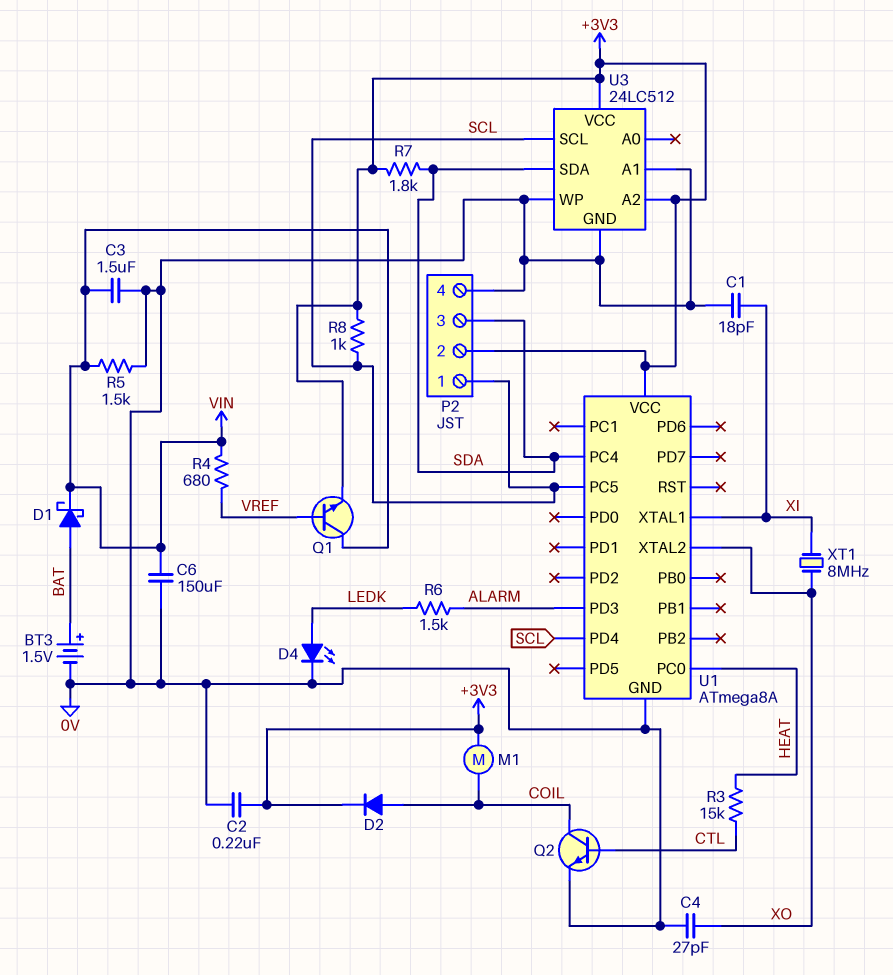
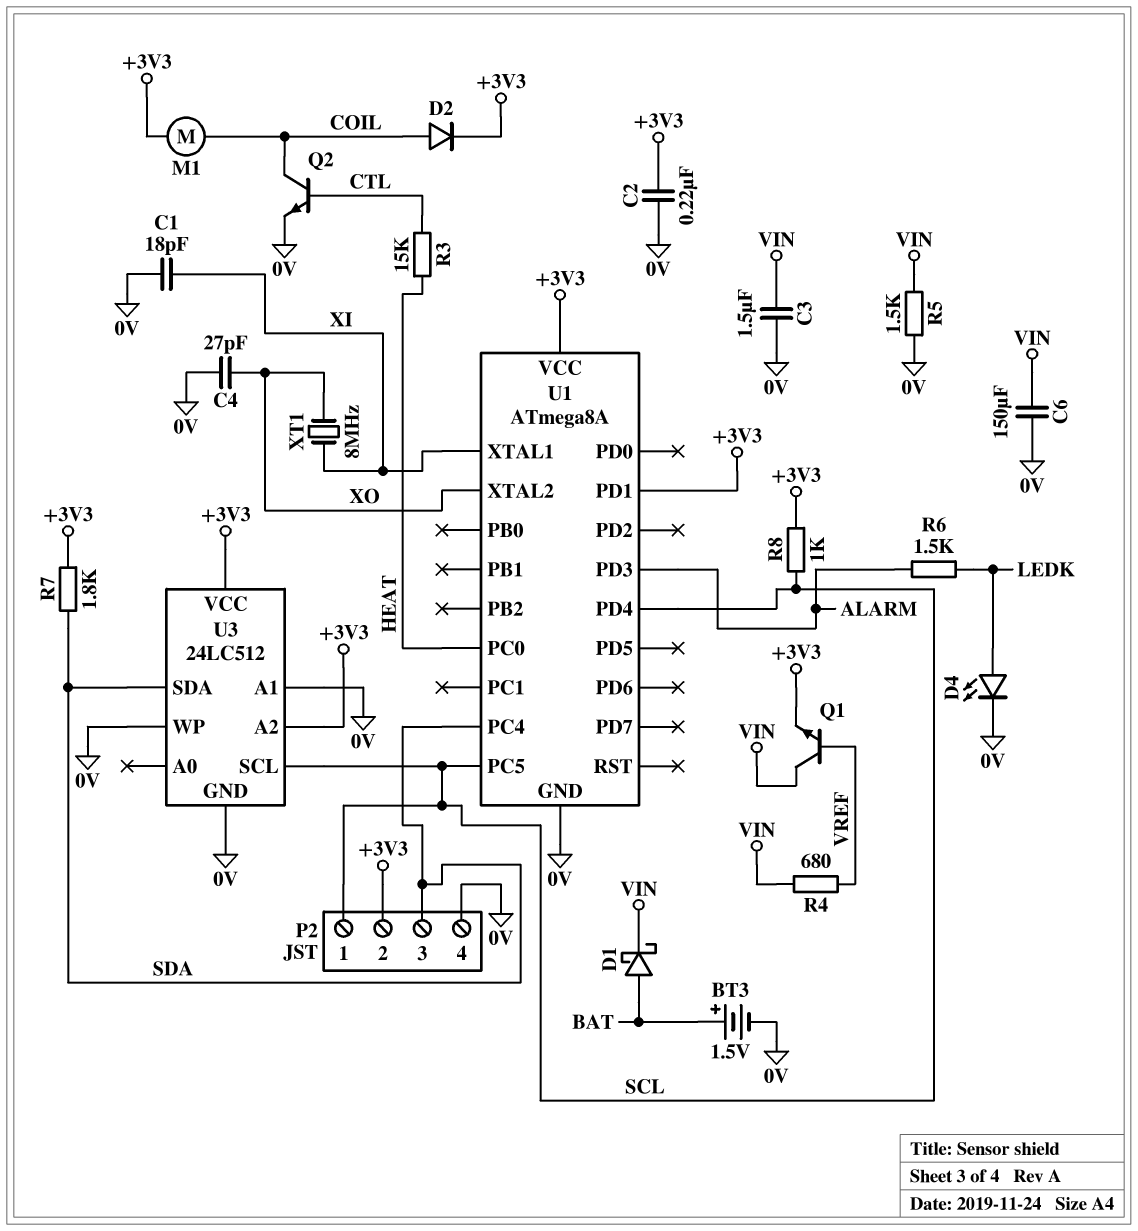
U1 pin PD1: none -> +3V3

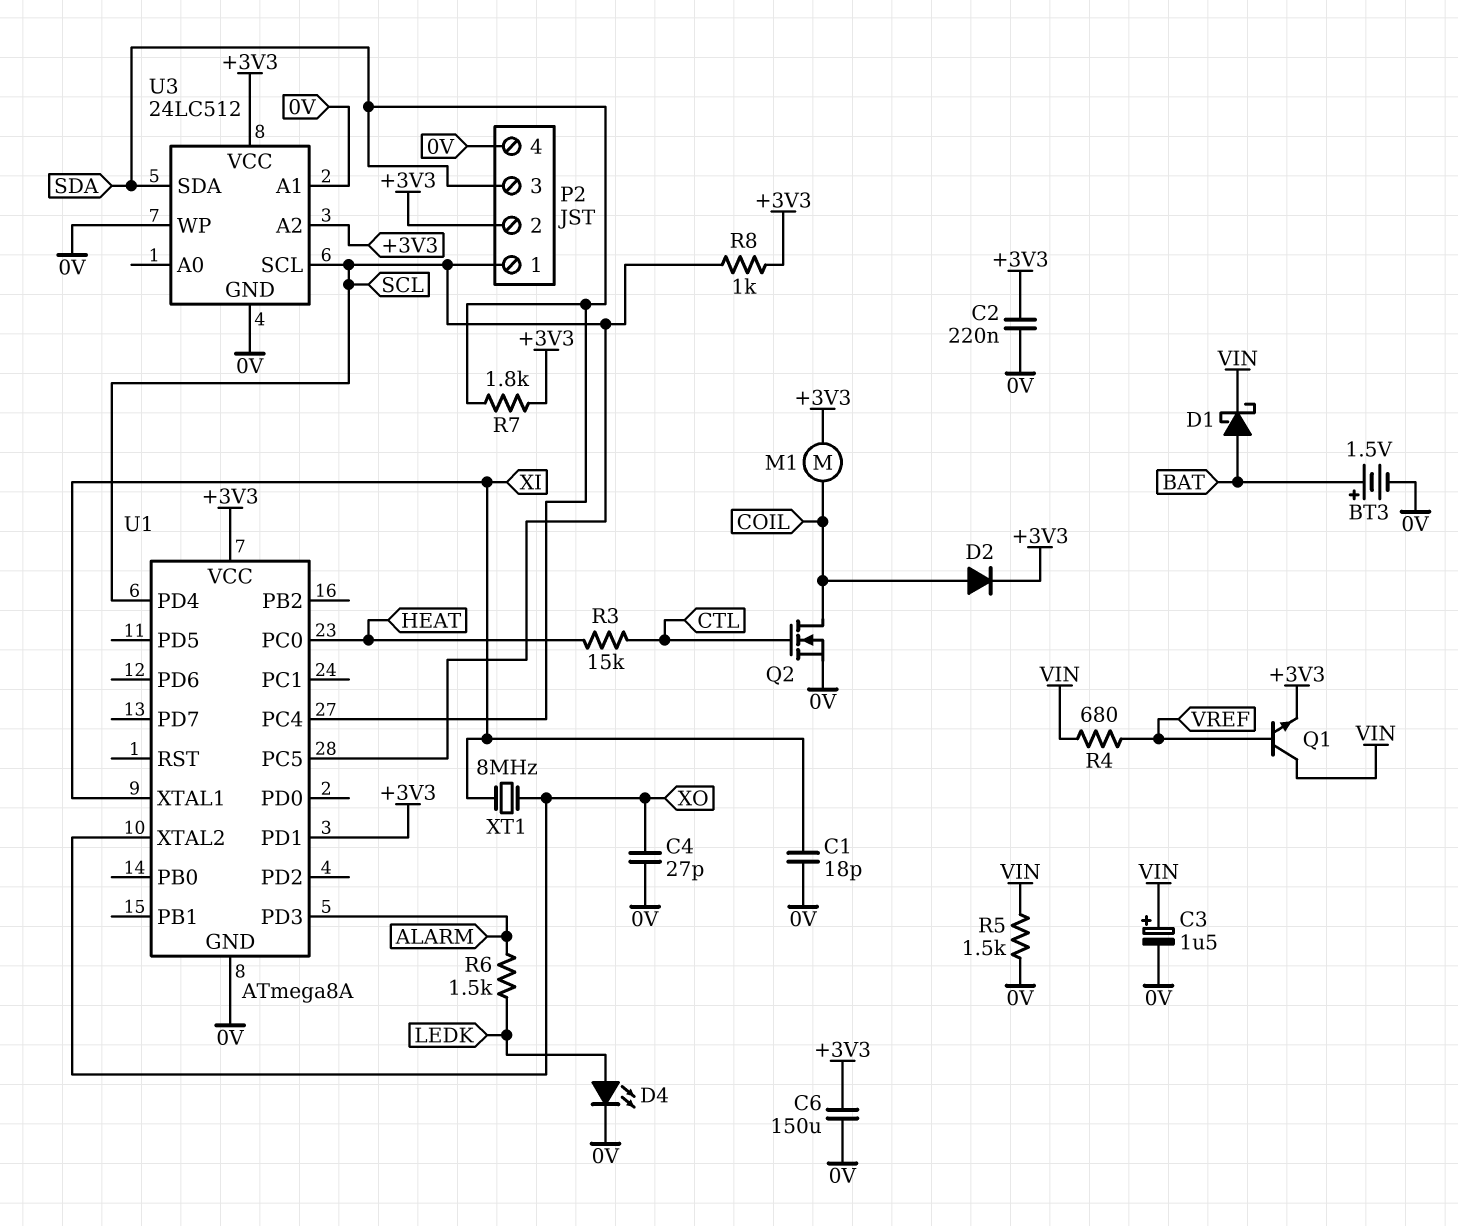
C3: 1.5uF (0V, VIN) -> 1.5uF (plus VIN, minus 0V)
C6: 150uF (0V, VIN) -> 150uF (+3V3, 0V)
Q2: NPN (B CTL, C COIL, E 0V) -> NMOS (G CTL, D COIL, S 0V)

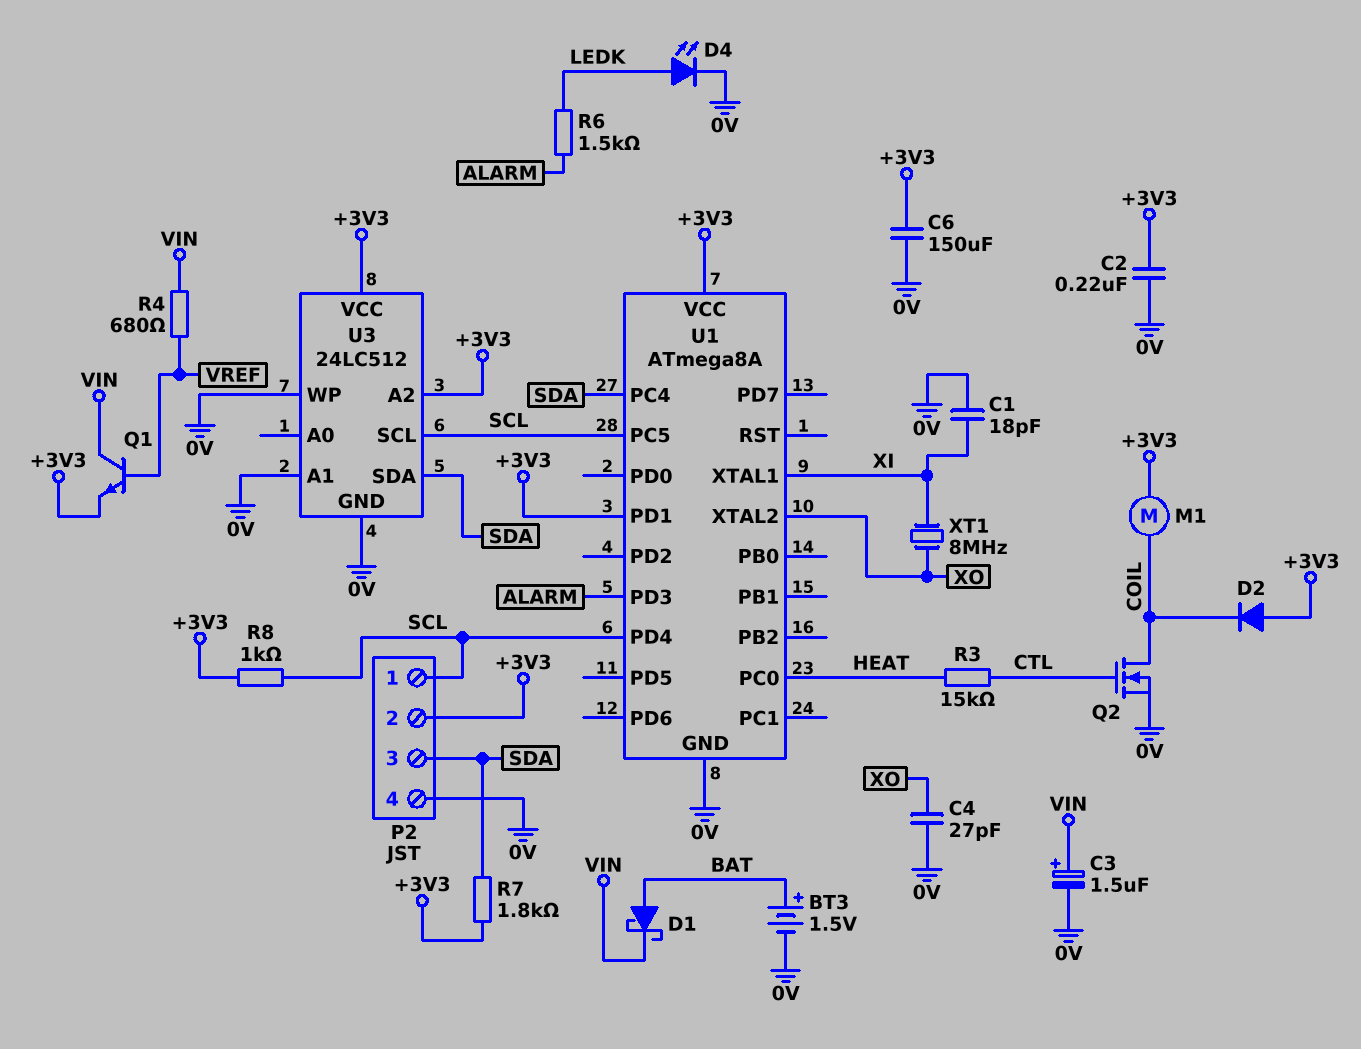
D2: diode (A COIL, K +3V3) -> diode (A +3V3, K COIL)
R5: 1.5k (0V, VIN) -> none

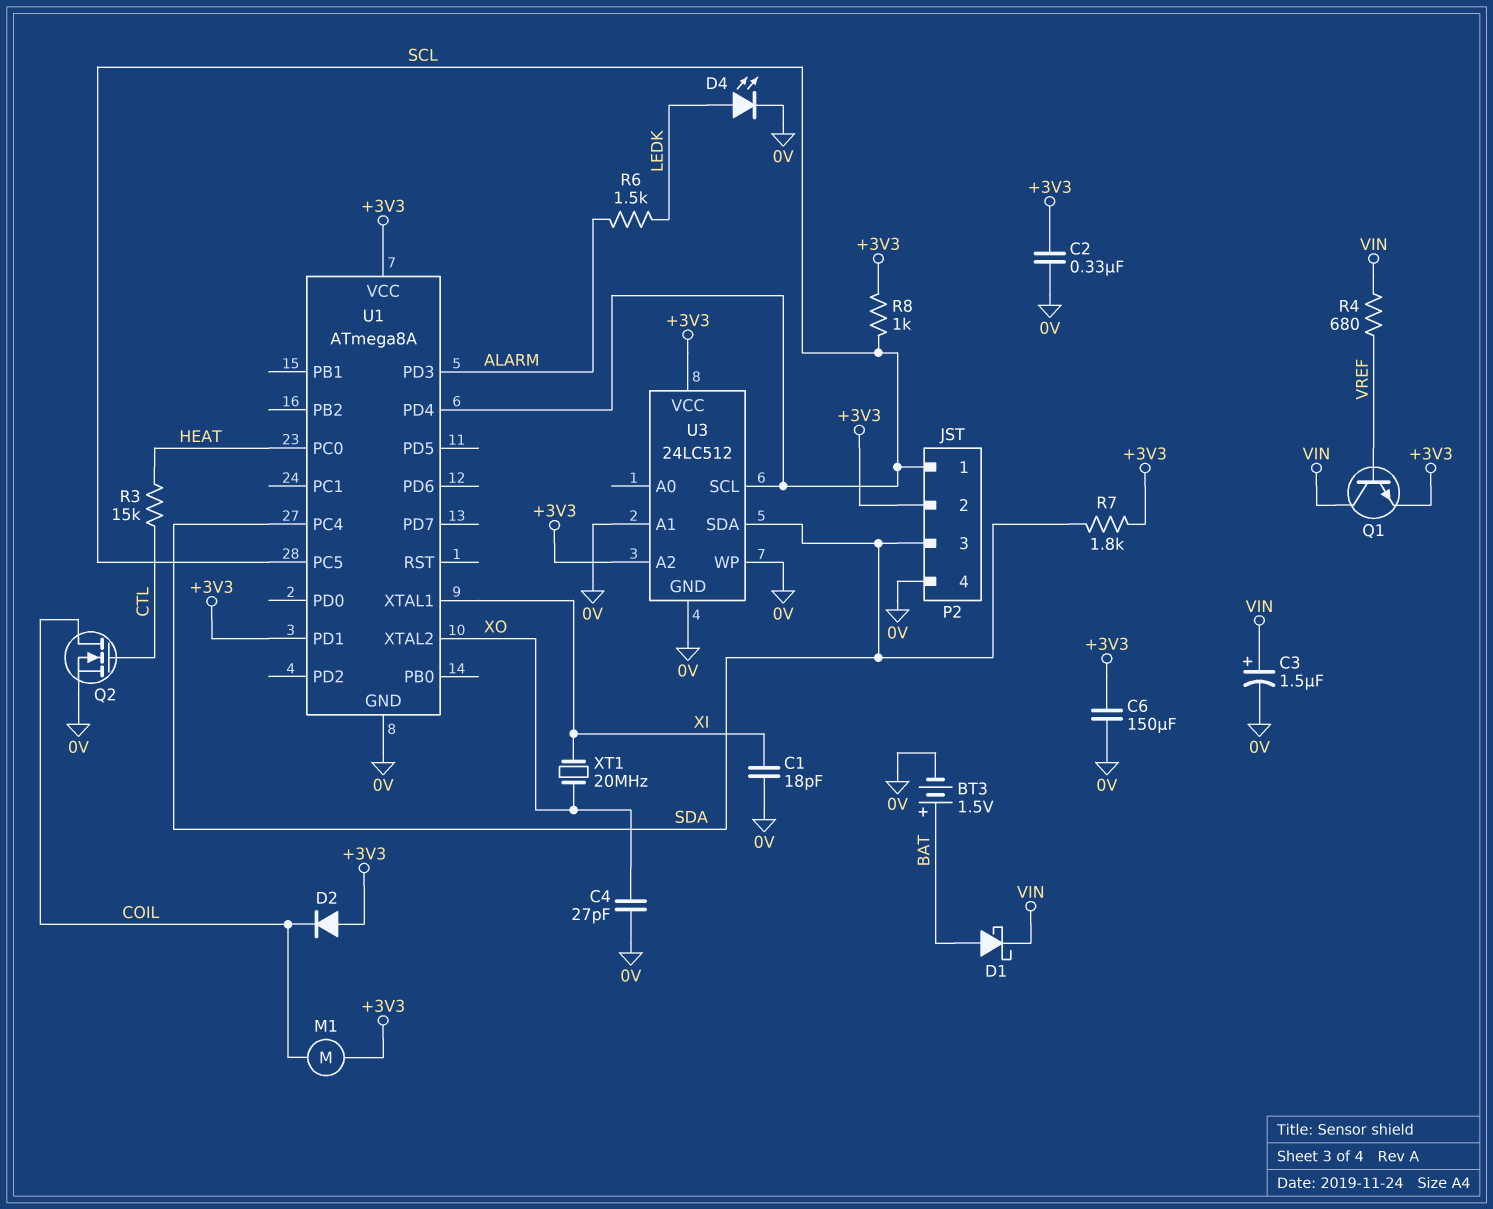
C2: 220nF (+3V3, 0V) -> 330nF (+3V3, 0V)
XT1: 8MHz (XI, XO) -> 20MHz (XI, XO)

